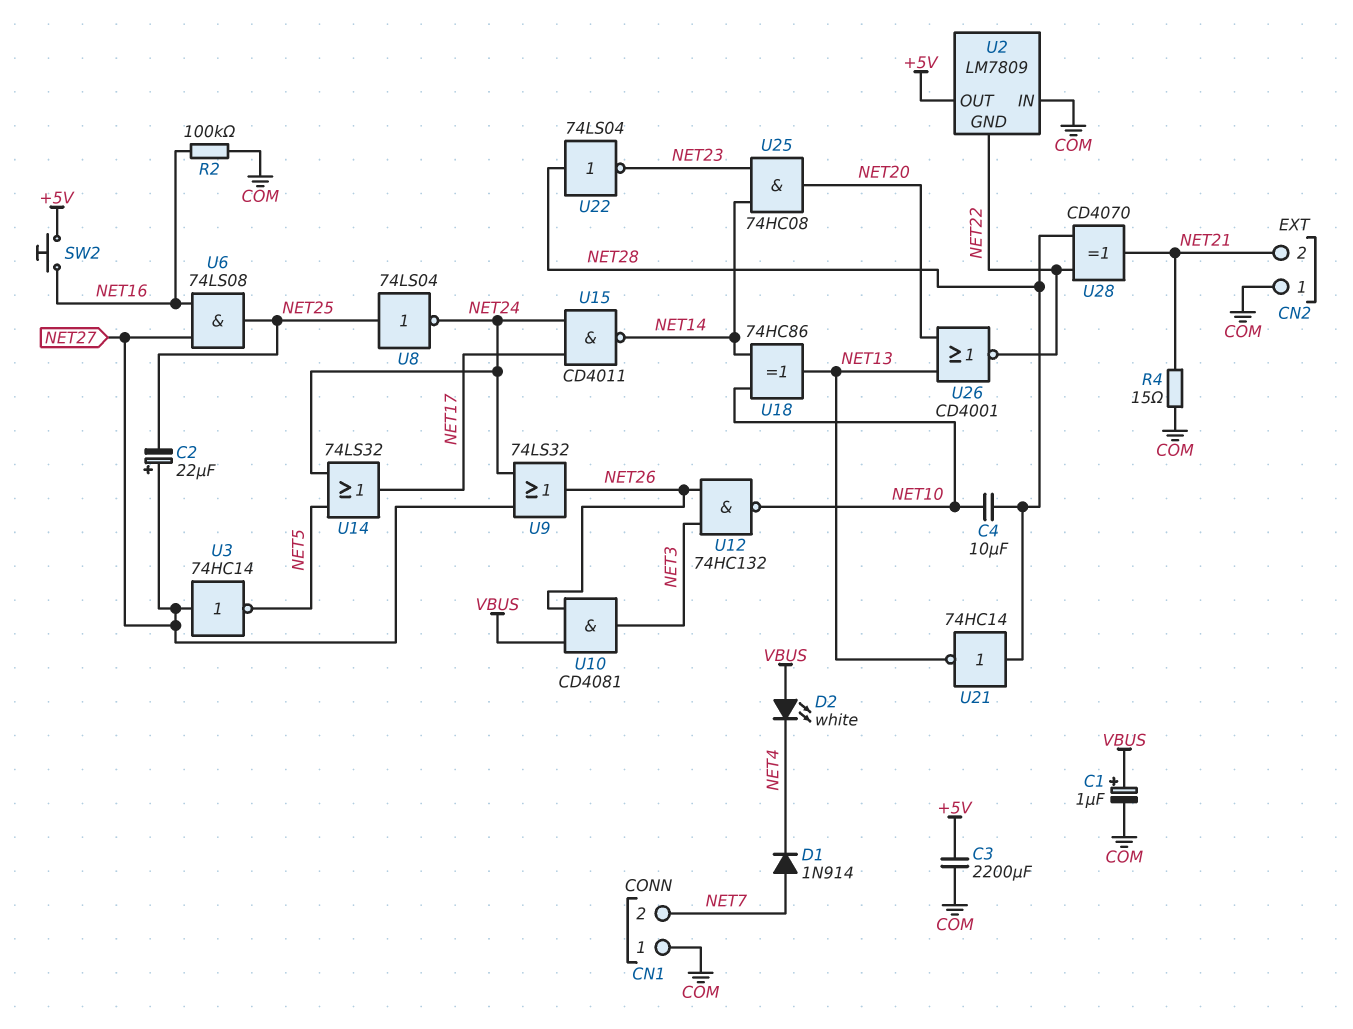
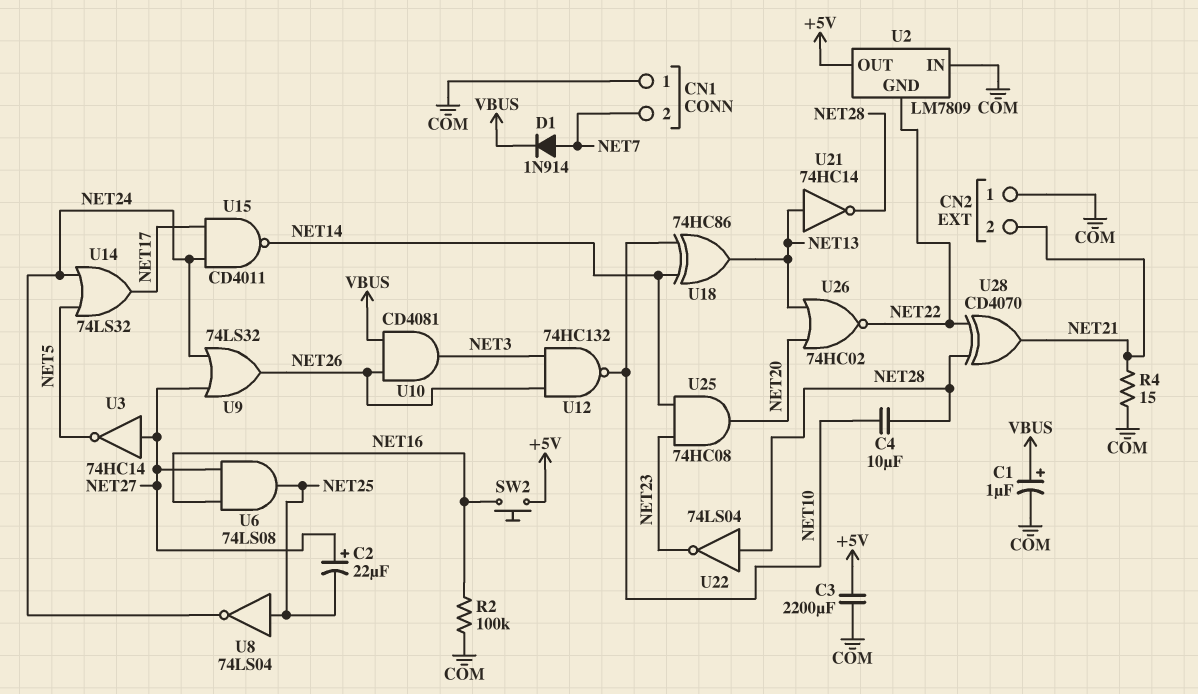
D1: diode 1N914 (A NET7, K NET4) -> diode 1N914 (A NET7, K VBUS)
D2: LED white (A VBUS, K NET4) -> none
U21: NOT 74HC14 (in NET28, out NET13) -> NOT 74HC14 (in NET13, out NET28)
U26: NOR CD4001 (in NET13, in NET20, out NET22) -> NOR 74HC02 (in NET13, in NET20, out NET22)

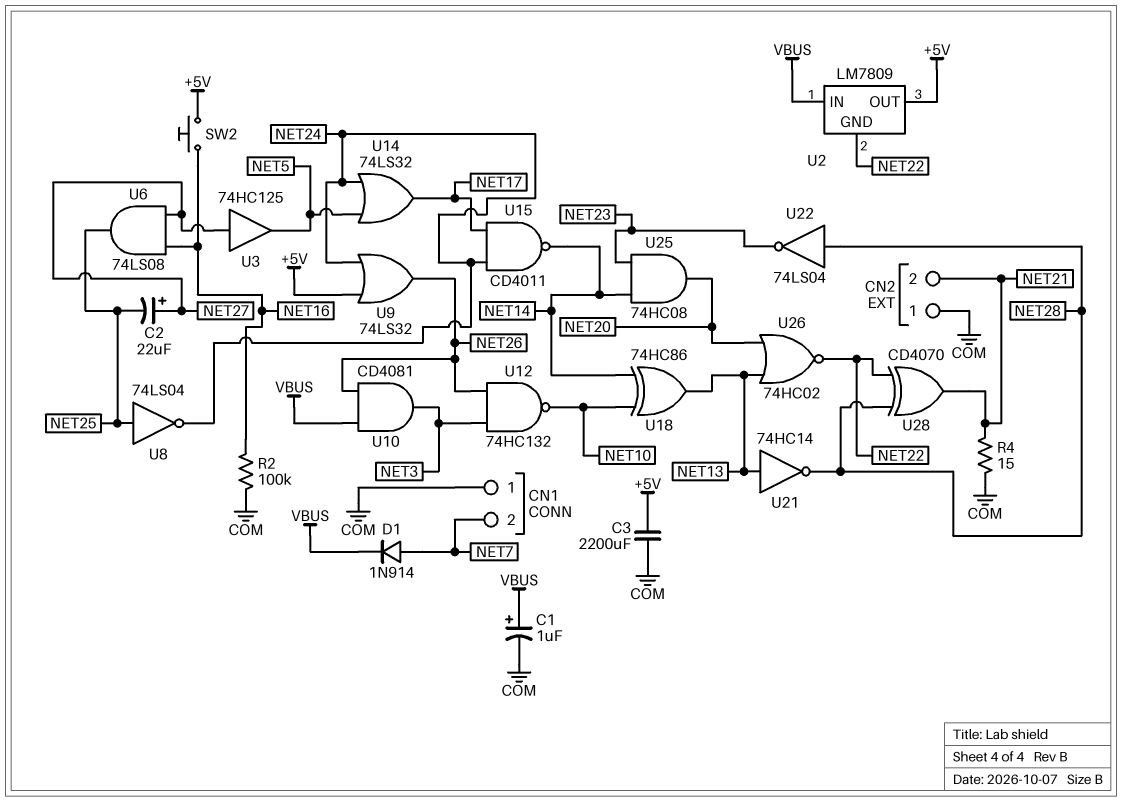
C4: 10uF (NET10, NET28) -> none
U2 pin IN: COM -> VBUS
U3: NOT 74HC14 (in NET27, out NET5) -> buffer 74HC125 (in NET27, out NET5)
U9: OR 74LS32 (in NET24, in NET27, out NET26) -> OR 74LS32 (in +5V, in NET24, out NET26)

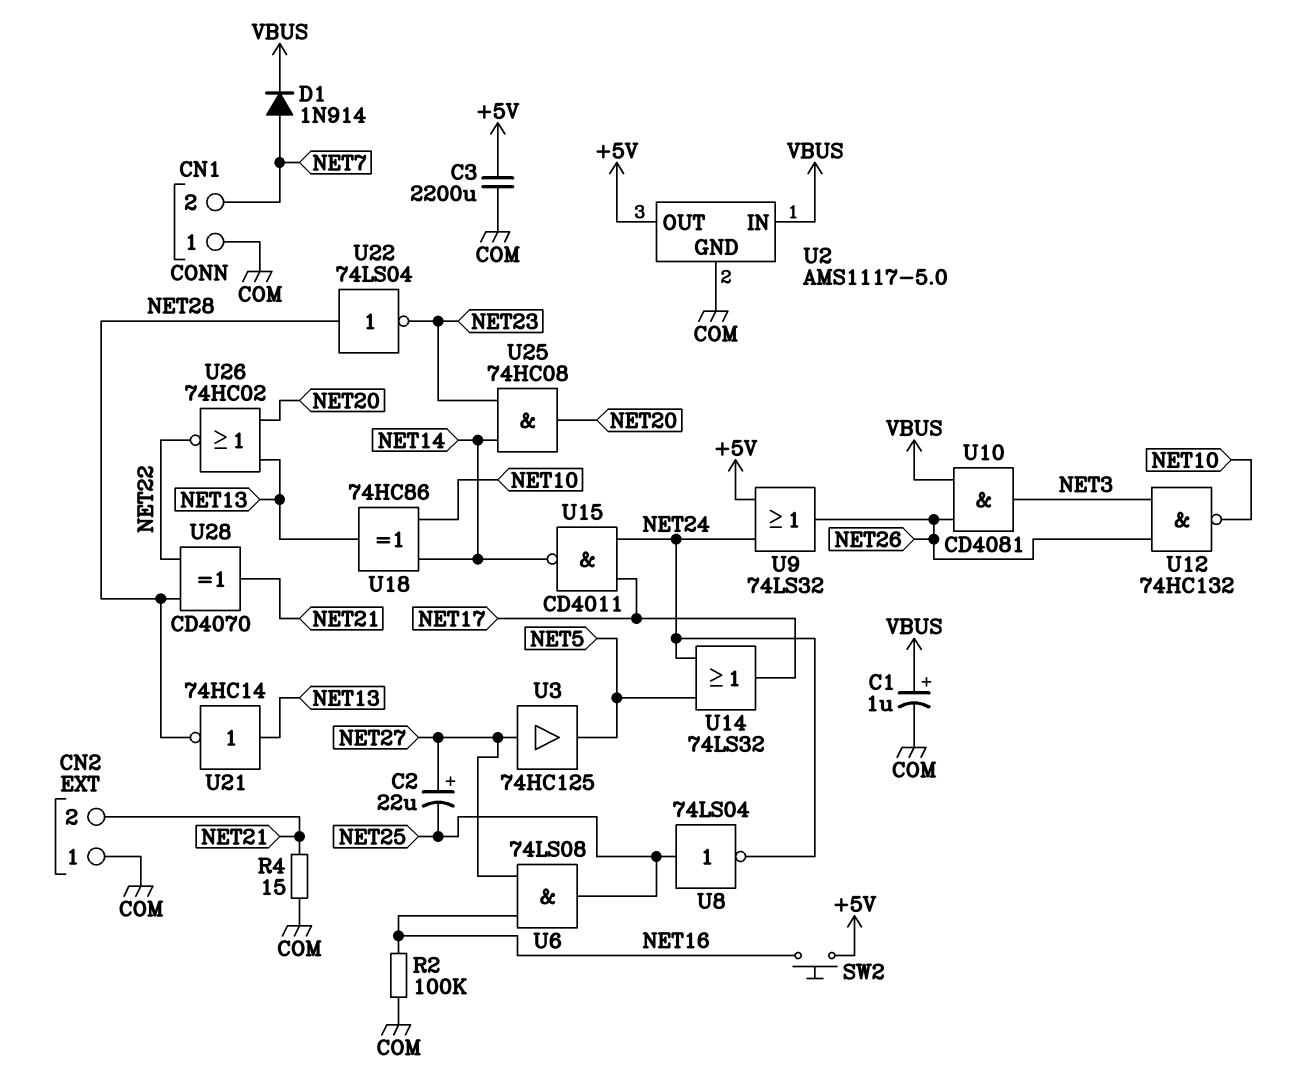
U2: LM7809 -> AMS1117-5.0
U2 pin GND: NET22 -> COM

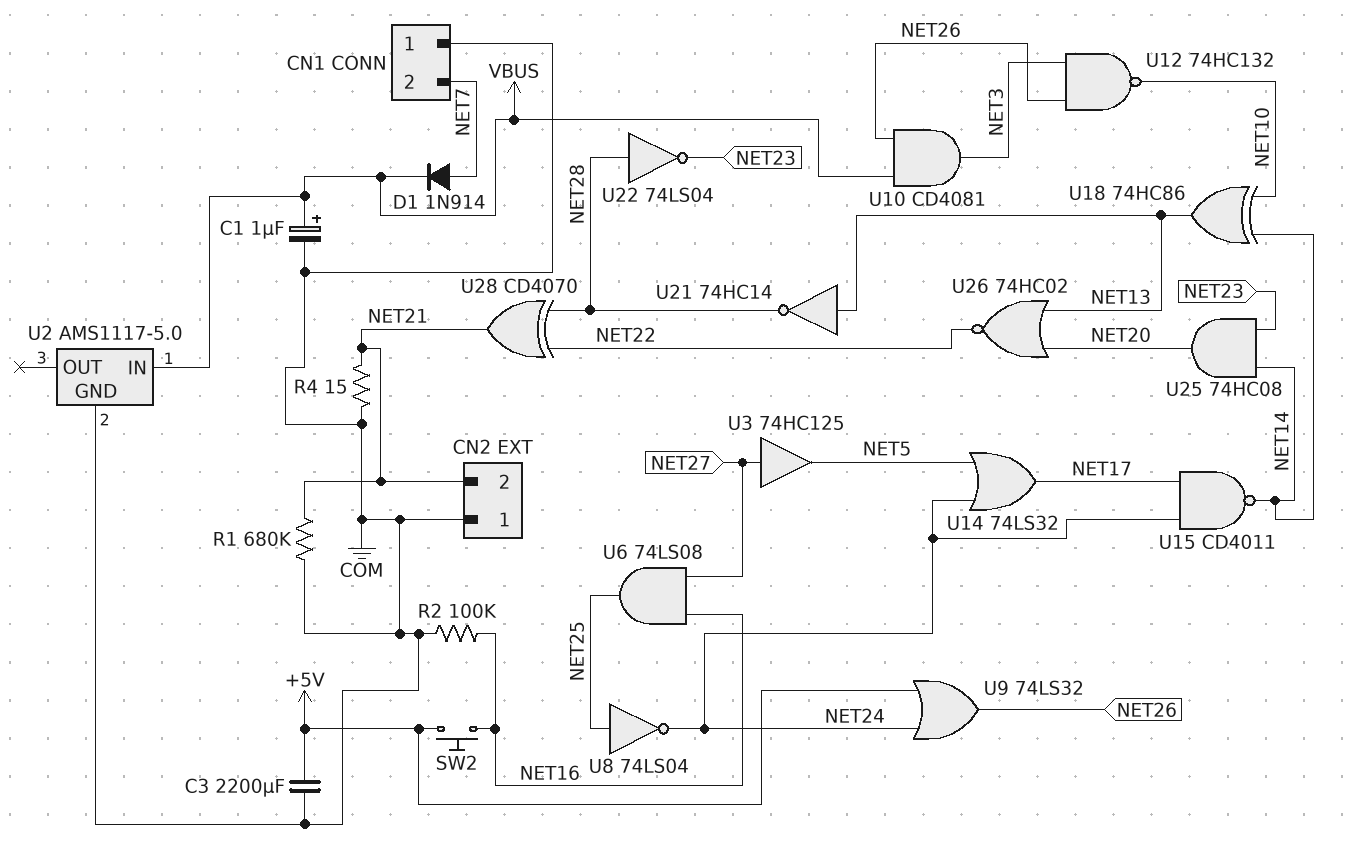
C2: 22uF (plus NET27, minus NET25) -> none
R1: none -> 680k (COM, NET21)
U2 pin OUT: +5V -> none

